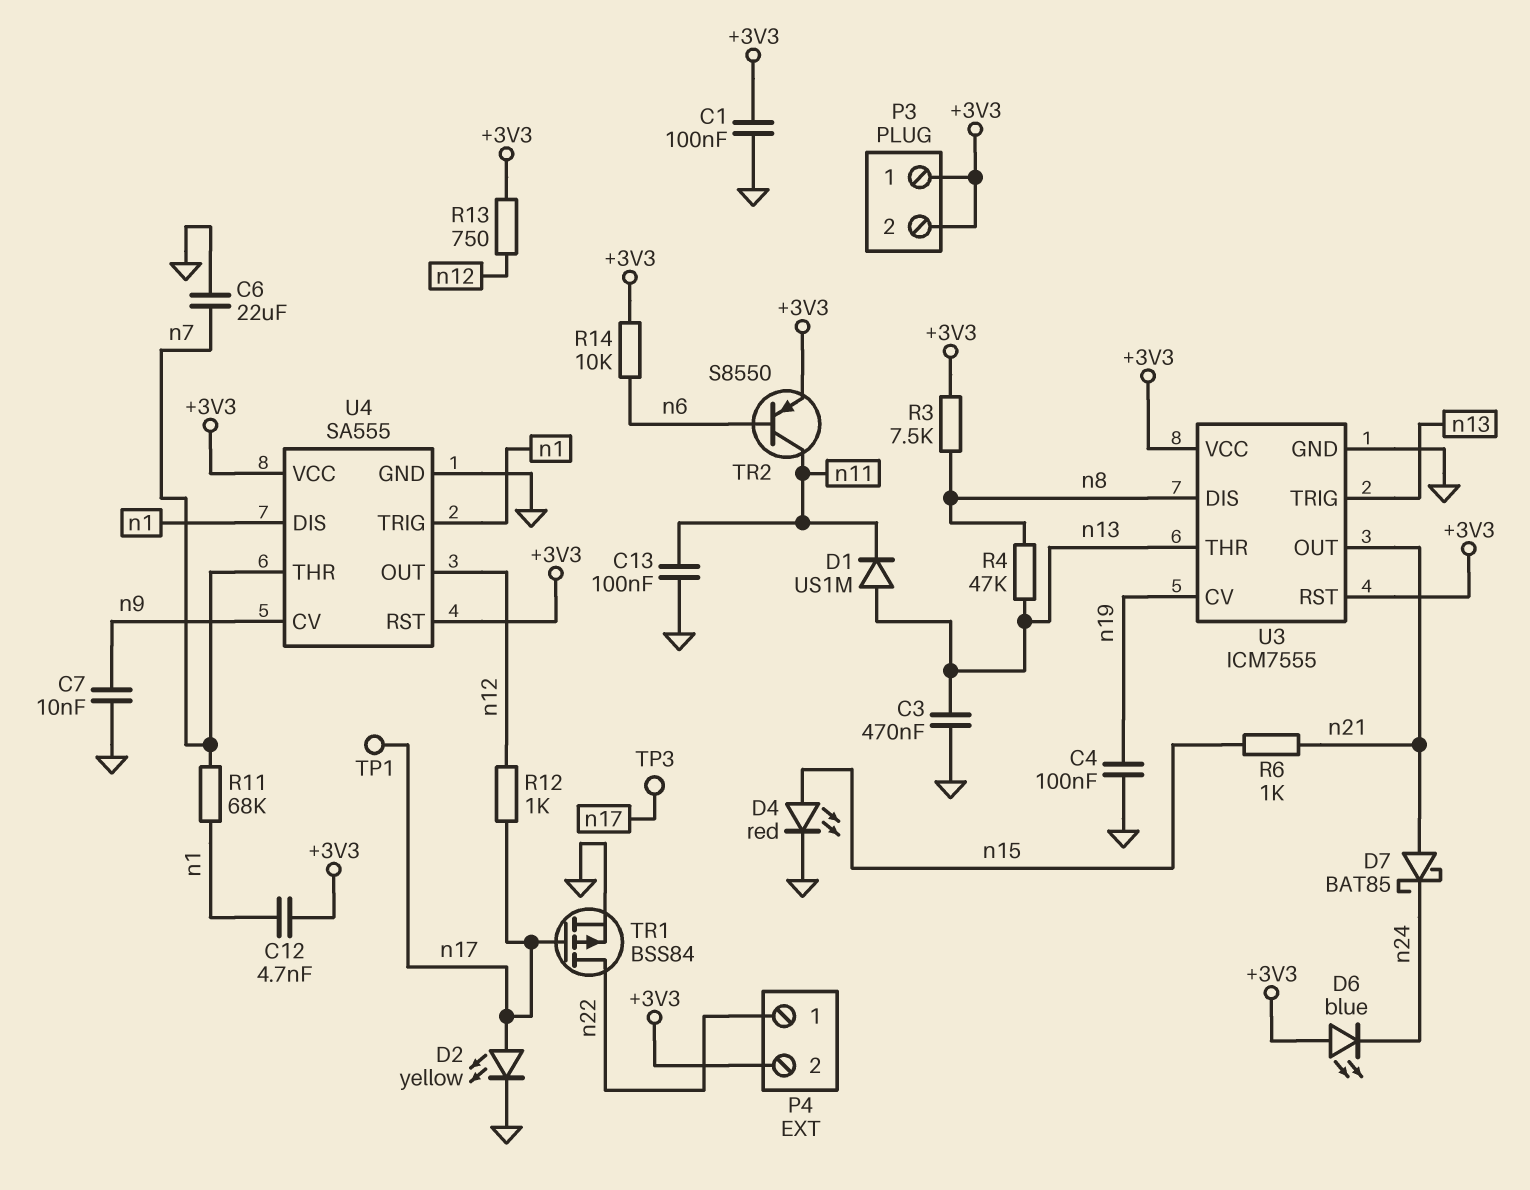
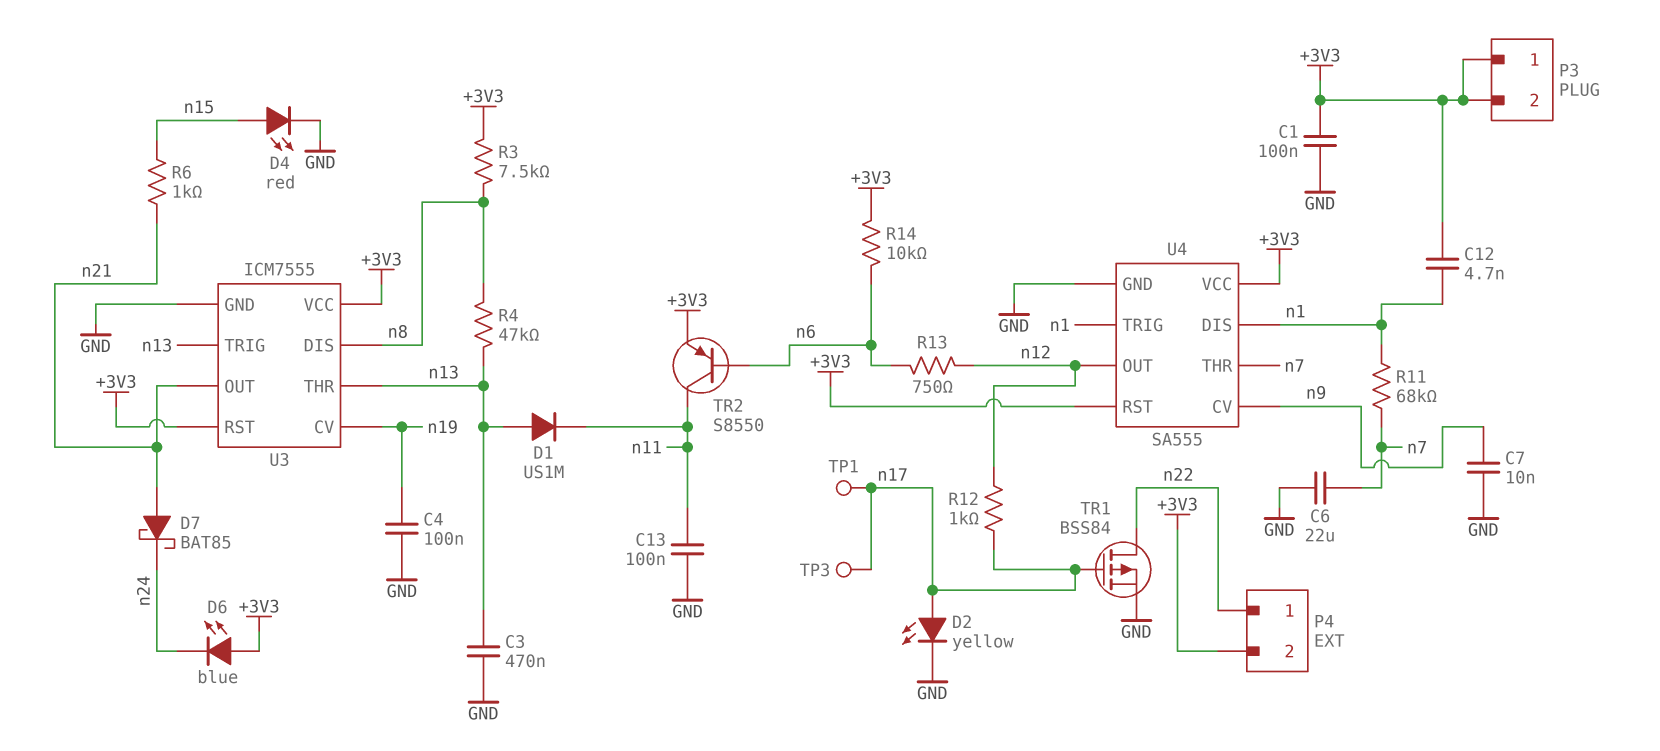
R13: 750 (+3V3, n12) -> 750 (n6, n12)

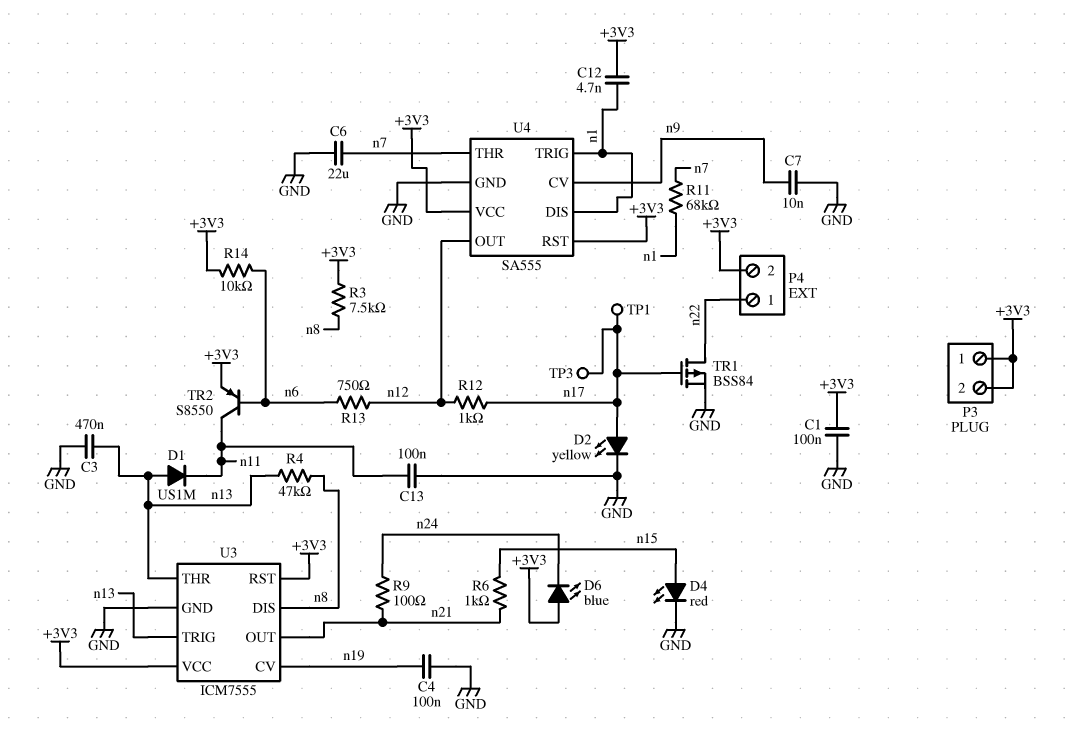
D7: schottky BAT85 (A n21, K n24) -> none
R9: none -> 100 (n21, n24)

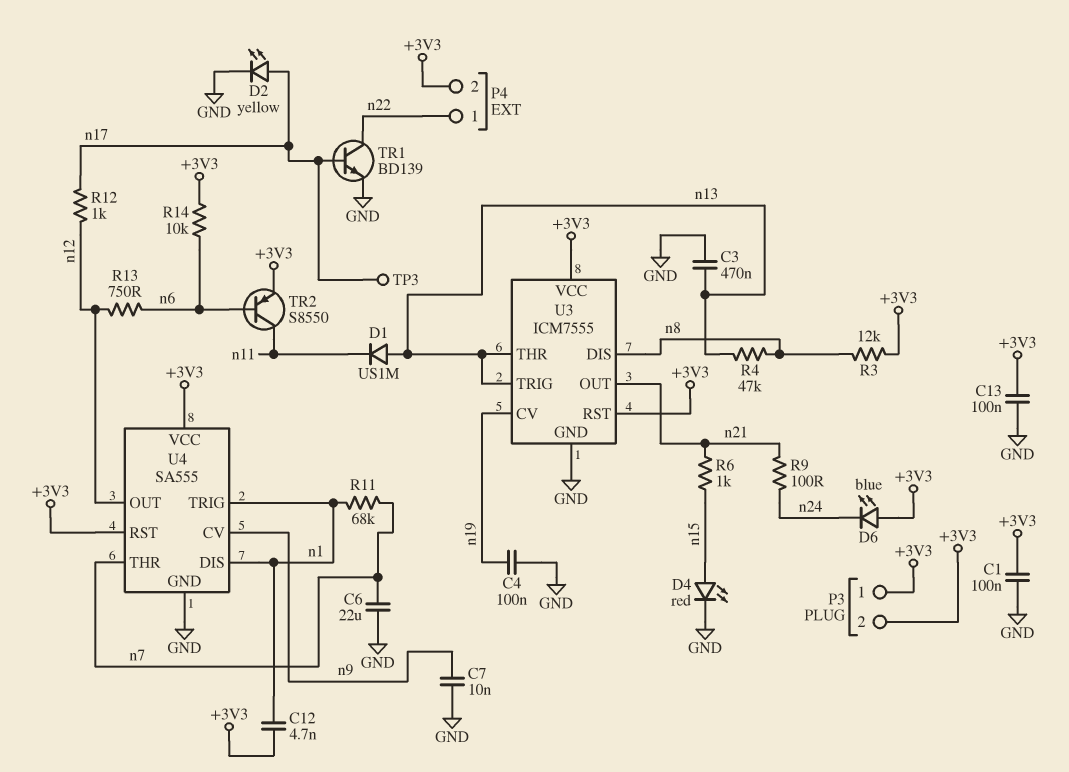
C13: 100nF (GND, n11) -> 100nF (+3V3, GND)
R3: 7.5k (+3V3, n8) -> 12k (+3V3, n8)
TP1: test point (n17) -> none
TR1: PMOS BSS84 (G n17, D n22, S GND) -> NPN BD139 (B n17, C n22, E GND)

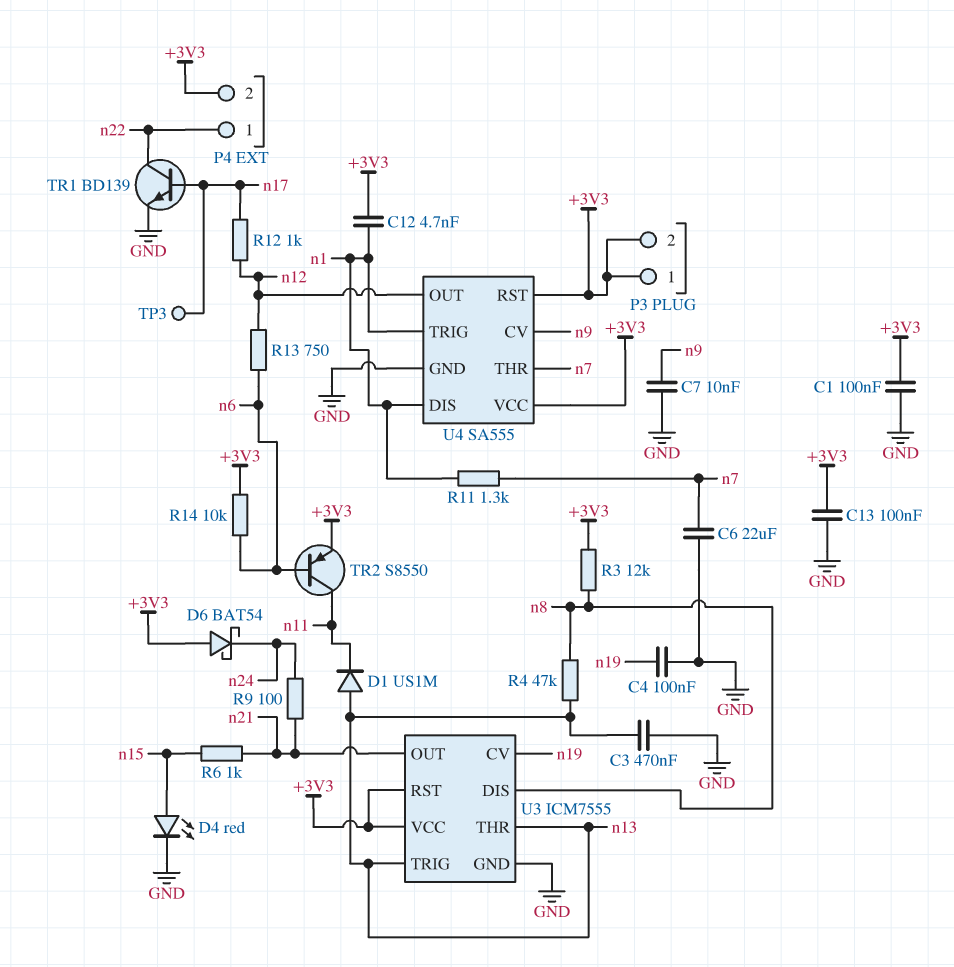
D2: LED yellow (A n17, K GND) -> none
D6: LED blue (A +3V3, K n24) -> schottky BAT54 (A +3V3, K n24)
R11: 68k (n1, n7) -> 1.3k (n1, n7)

